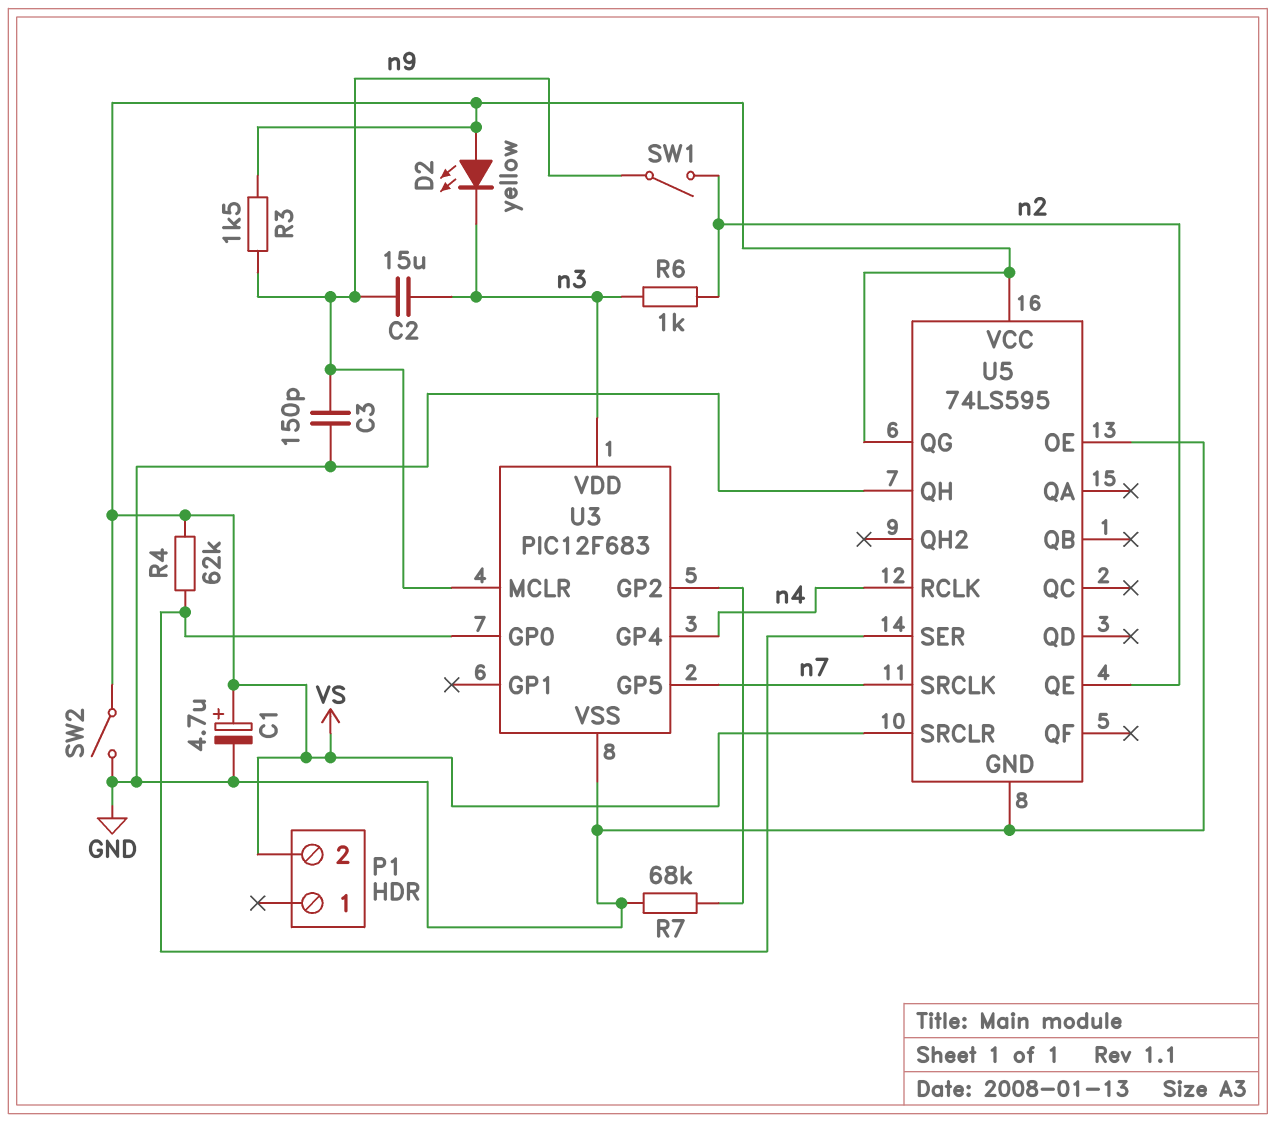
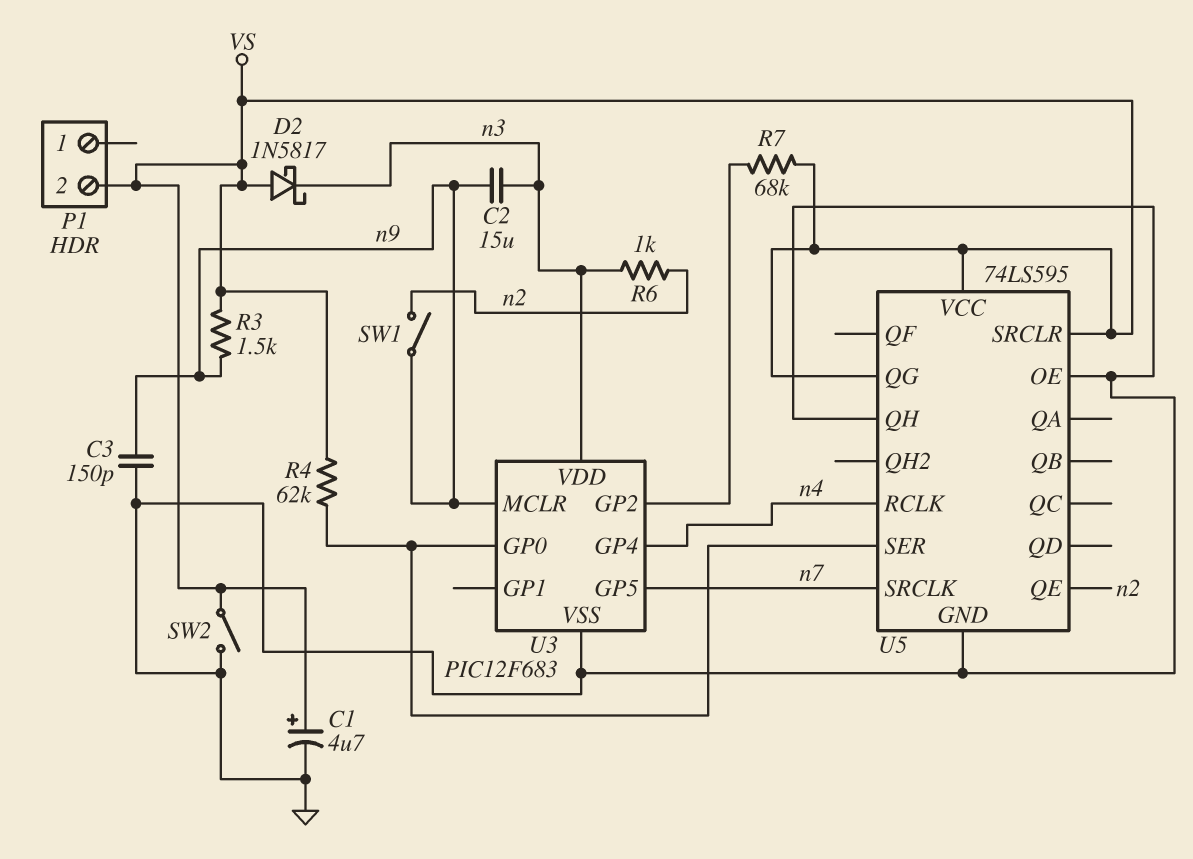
D2: LED yellow (A VS, K n3) -> schottky 1N5817 (A VS, K n3)
R7: 68k (GND, U3/GP2) -> 68k (U3/GP2, VS)

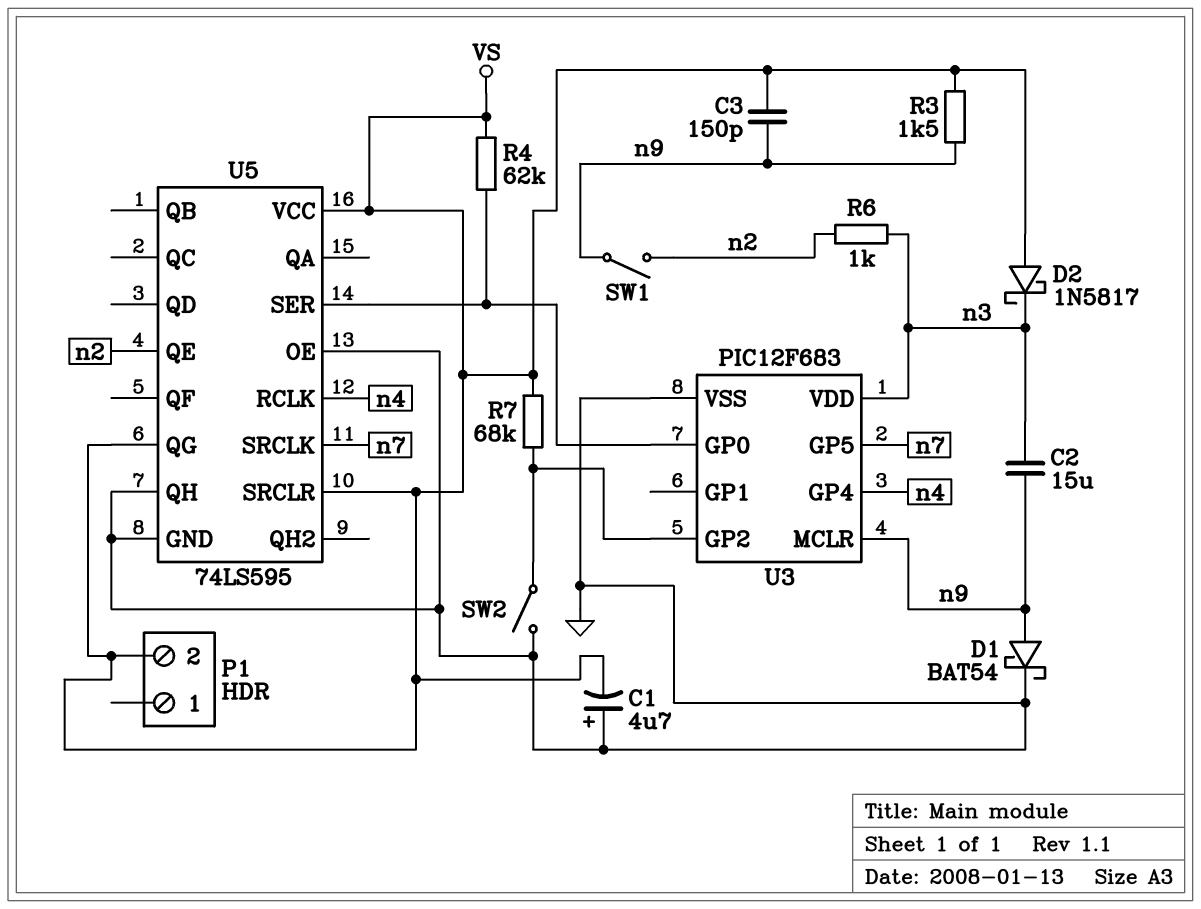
C1: 4.7uF (plus VS, minus GND) -> 4.7uF (plus GND, minus VS)
C3: 150pF (GND, n9) -> 150pF (VS, n9)
D1: none -> schottky BAT54 (A n9, K GND)
SW2: switch (GND, VS) -> switch (GND, U3/GP2)

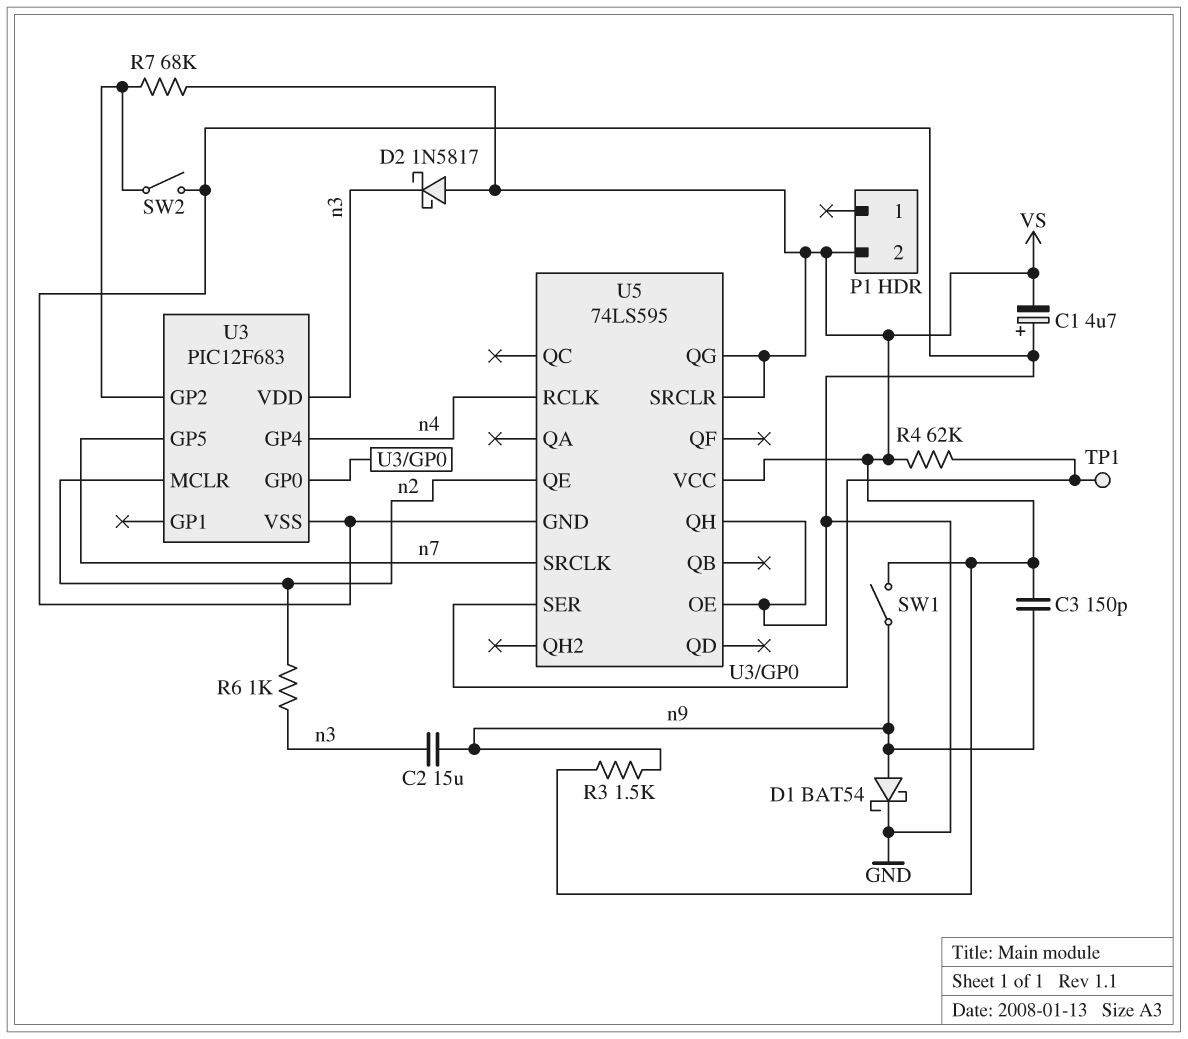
SW1: switch (n2, n9) -> switch (VS, n9)
TP1: none -> test point (U3/GP0)
U3 pin MCLR: n9 -> n2

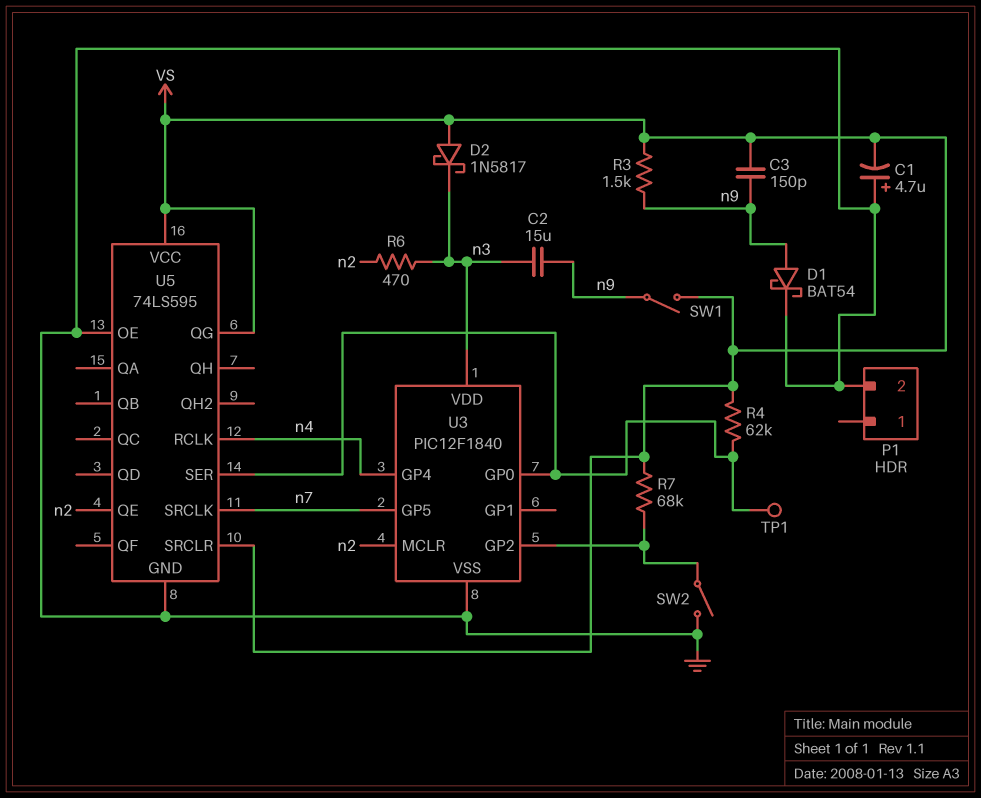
P1 pin 2: VS -> GND
R6: 1k (n2, n3) -> 470 (n2, n3)
U3: PIC12F683 -> PIC12F1840
U5 pin QH: GND -> none

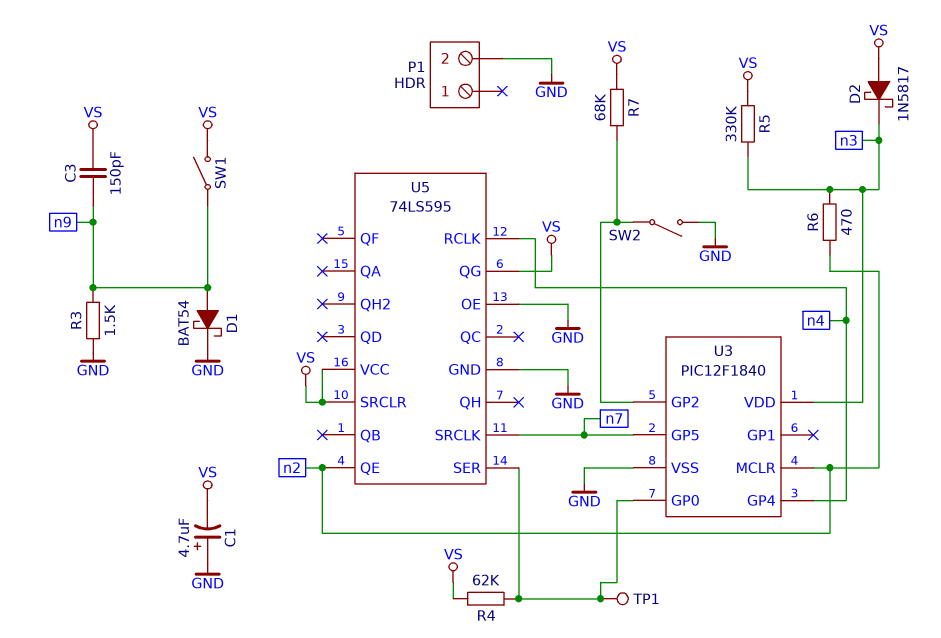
C2: 15uF (n3, n9) -> none
R3: 1.5k (VS, n9) -> 1.5k (GND, n9)
R5: none -> 330k (VS, n3)

